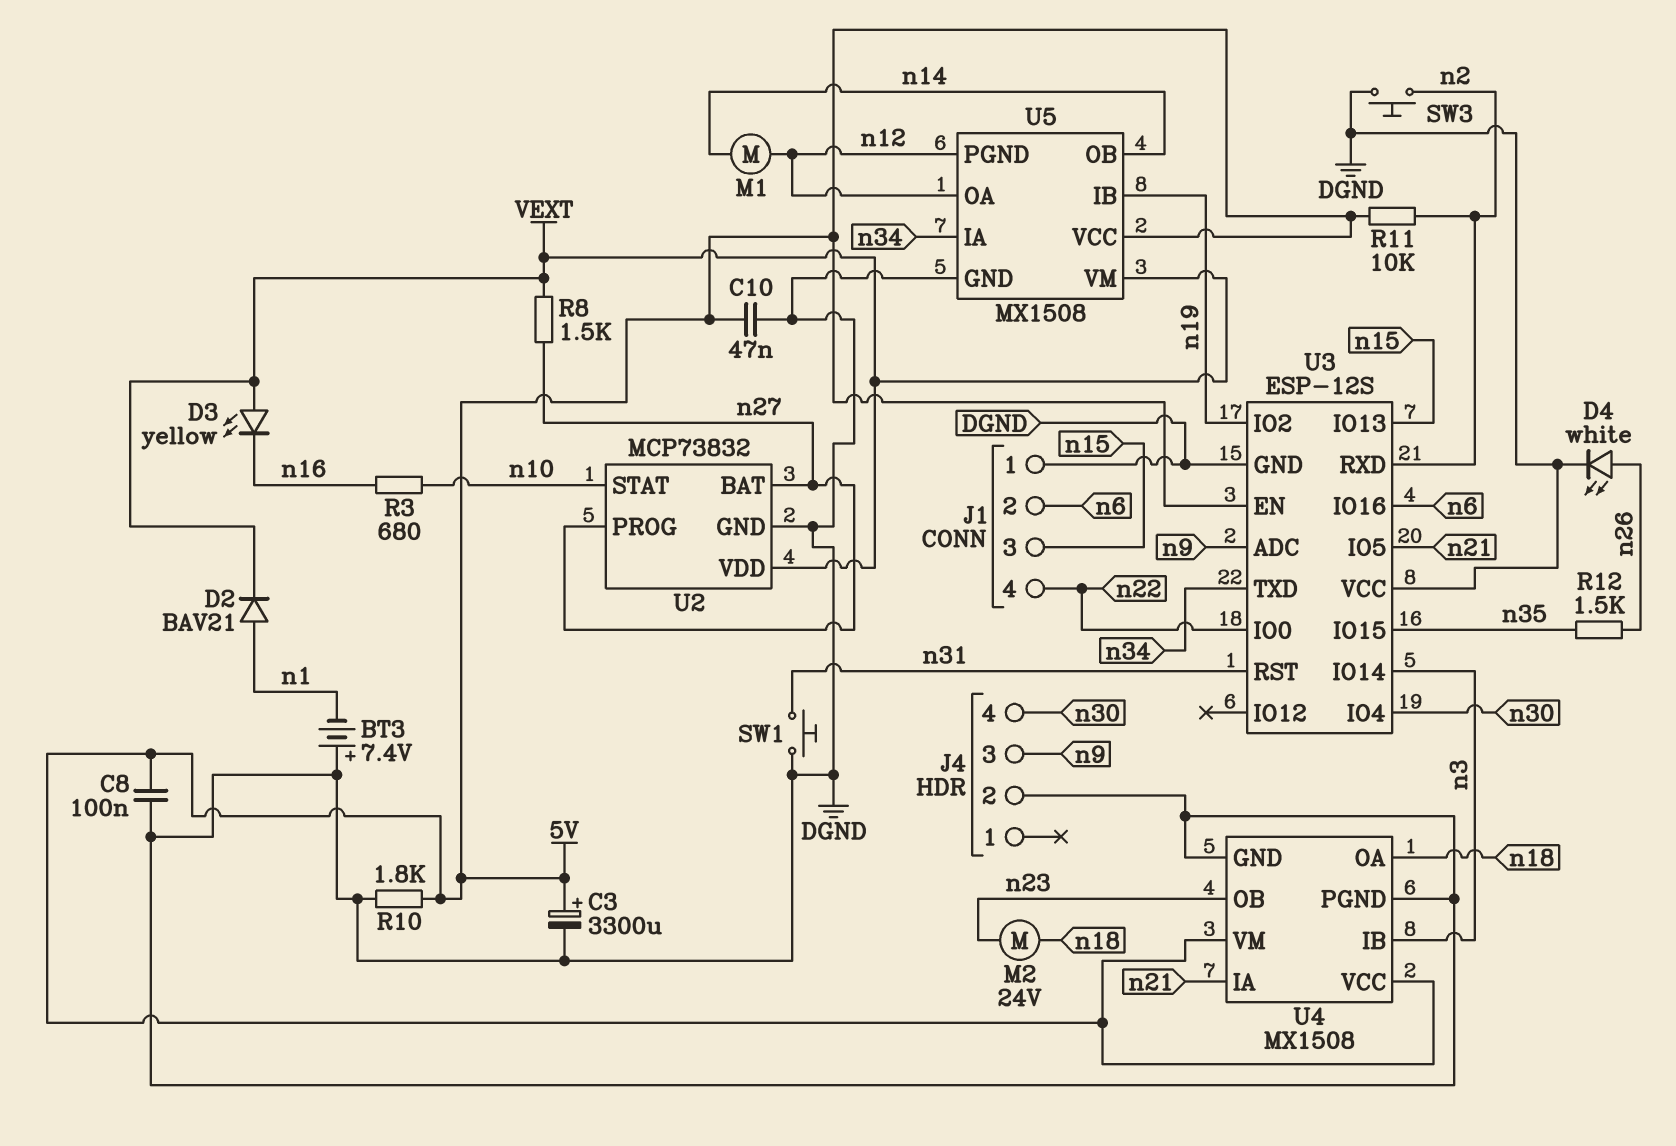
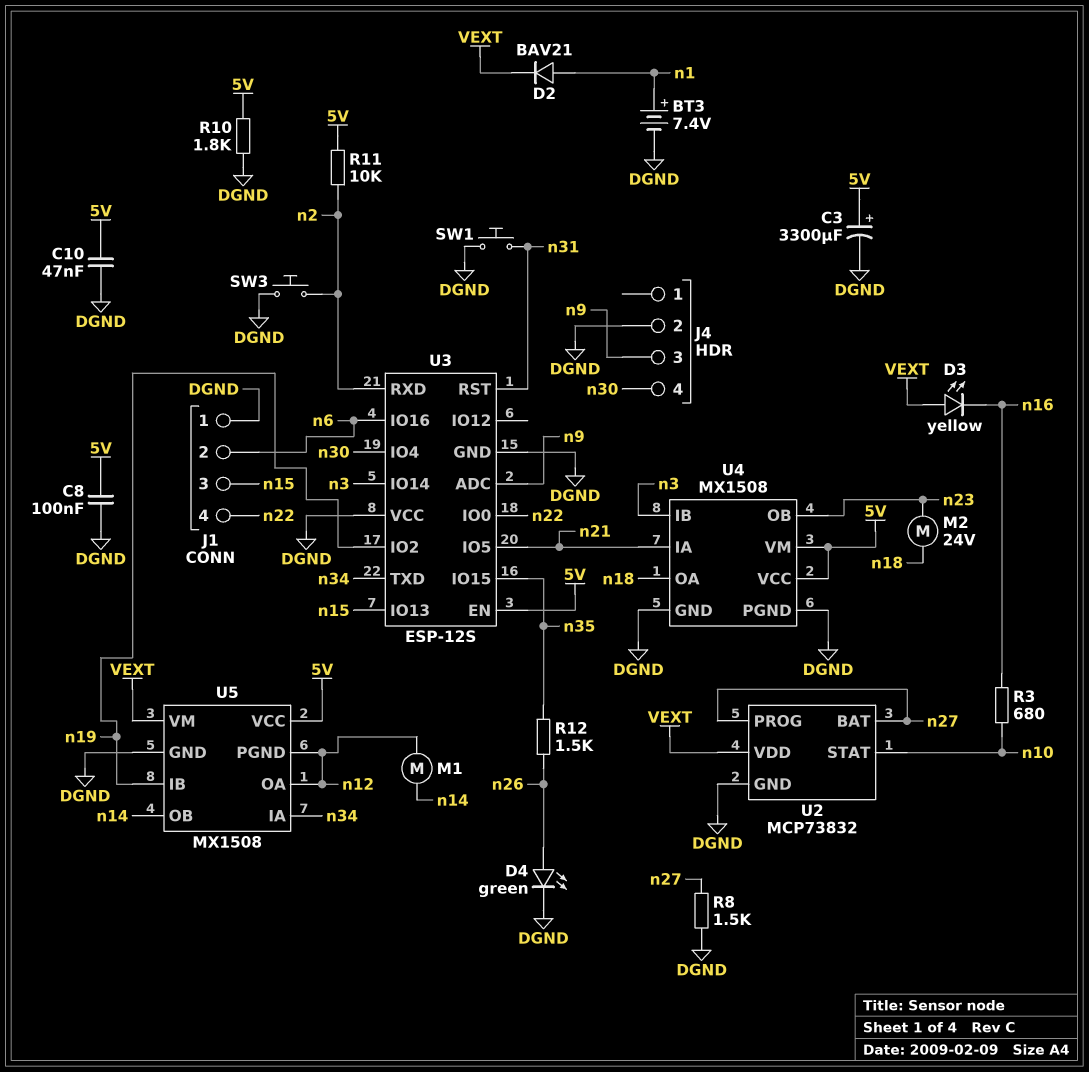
BT3: 7.4V (plus DGND, minus n1) -> 7.4V (plus n1, minus DGND)
D4: LED white (A n26, K DGND) -> LED green (A n26, K DGND)
R8: 1.5k (VEXT, n27) -> 1.5k (DGND, n27)

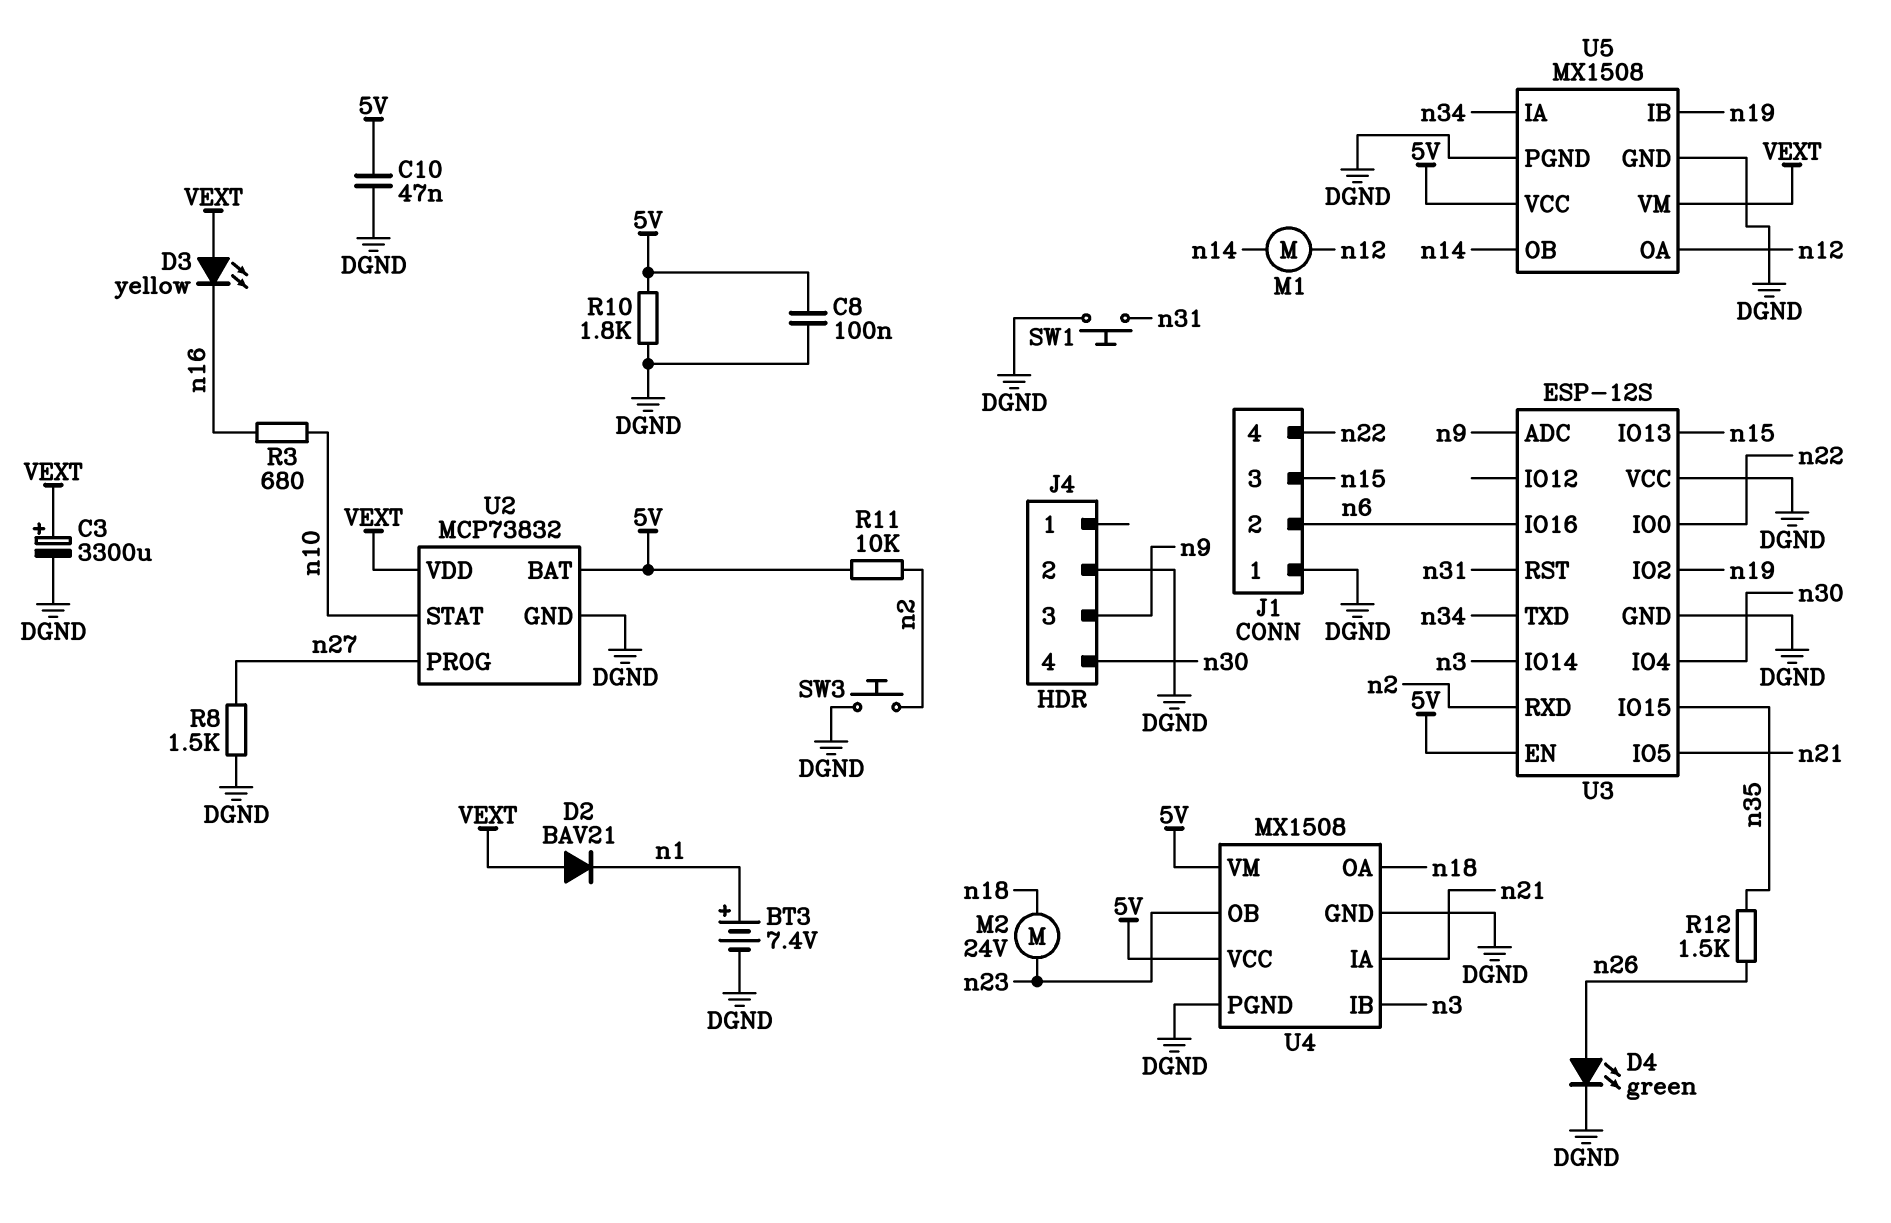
C3: 3300uF (plus 5V, minus DGND) -> 3300uF (plus VEXT, minus DGND)
D2: diode BAV21 (A n1, K VEXT) -> diode BAV21 (A VEXT, K n1)
U2 pin BAT: n27 -> 5V
U5 pin PGND: n12 -> DGND

